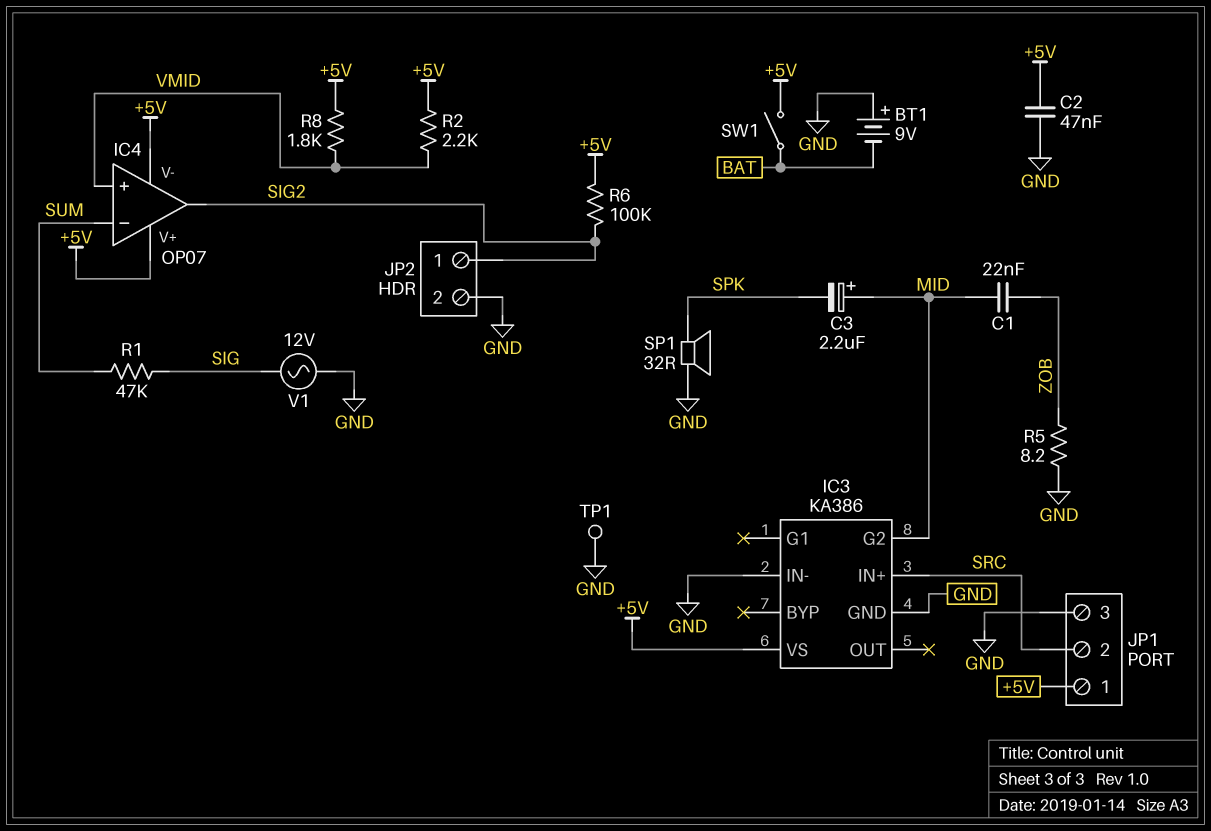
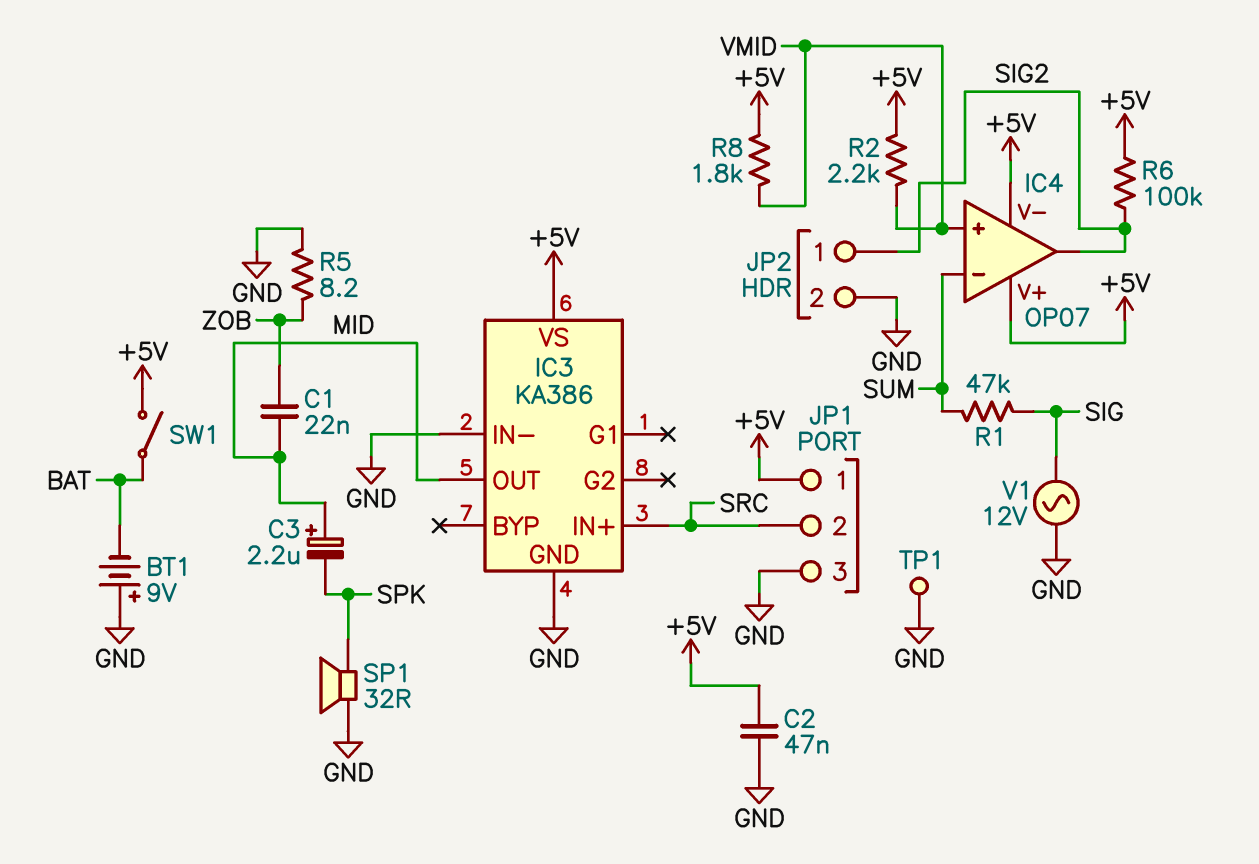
IC3 pin G2: MID -> none
IC3 pin OUT: none -> MID

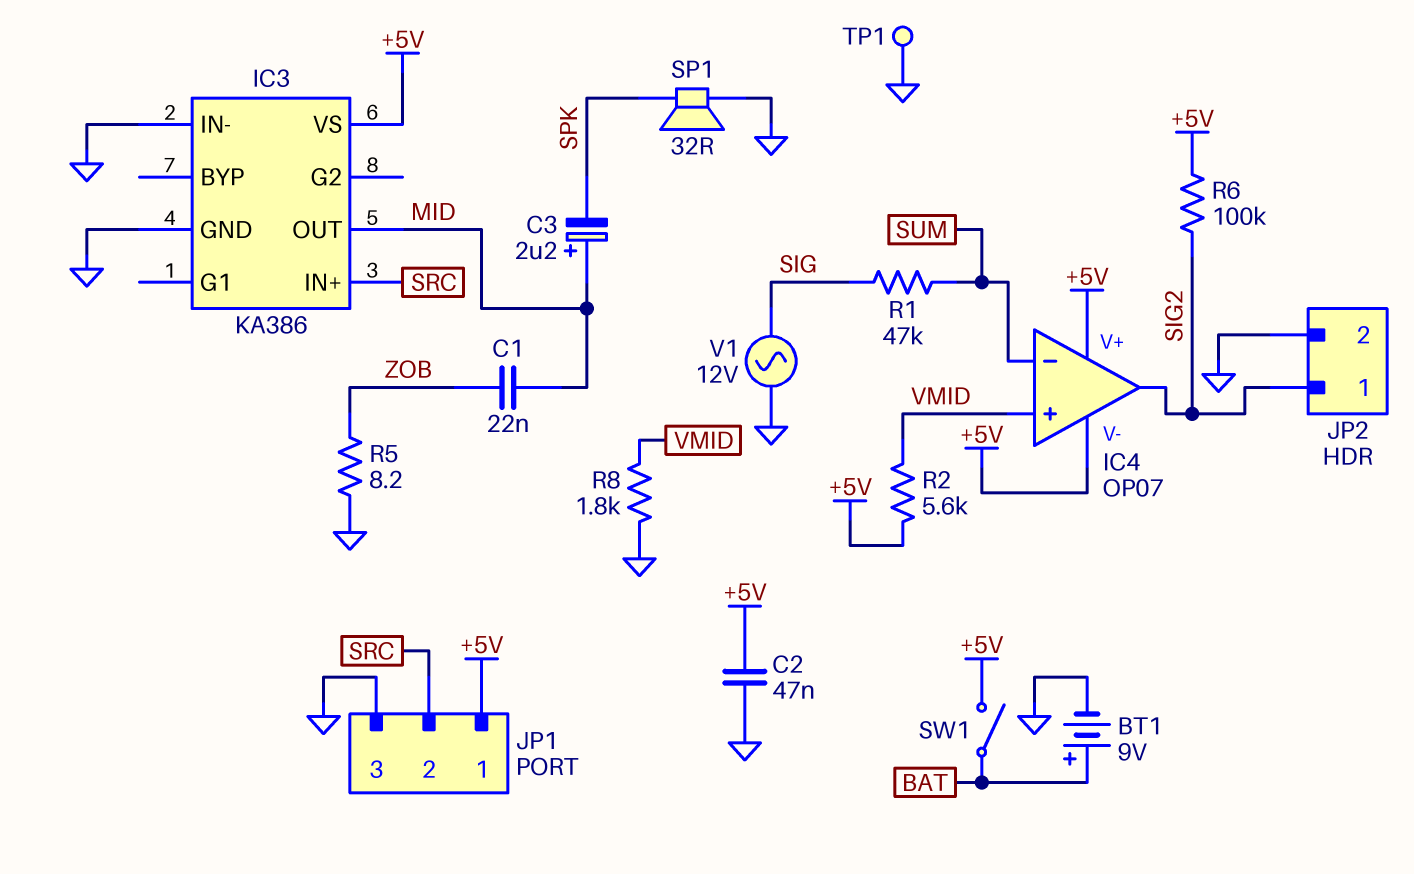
BT1: 9V (plus GND, minus BAT) -> 9V (plus BAT, minus GND)
R2: 2.2k (+5V, VMID) -> 5.6k (+5V, VMID)
R8: 1.8k (+5V, VMID) -> 1.8k (GND, VMID)

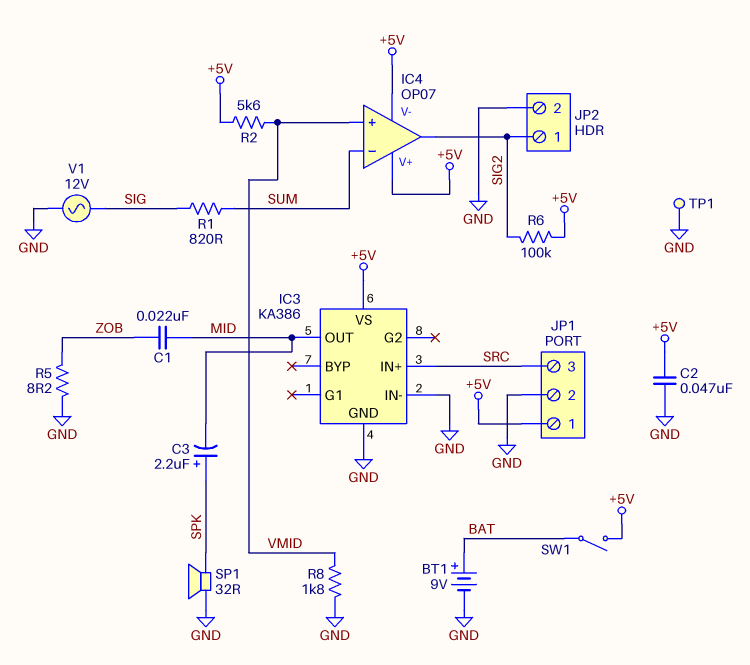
C3: 2.2uF (plus MID, minus SPK) -> 2.2uF (plus SPK, minus MID)
JP1 pin 2: SRC -> GND
JP1 pin 3: GND -> SRC
R1: 47k (SIG, SUM) -> 820 (SIG, SUM)

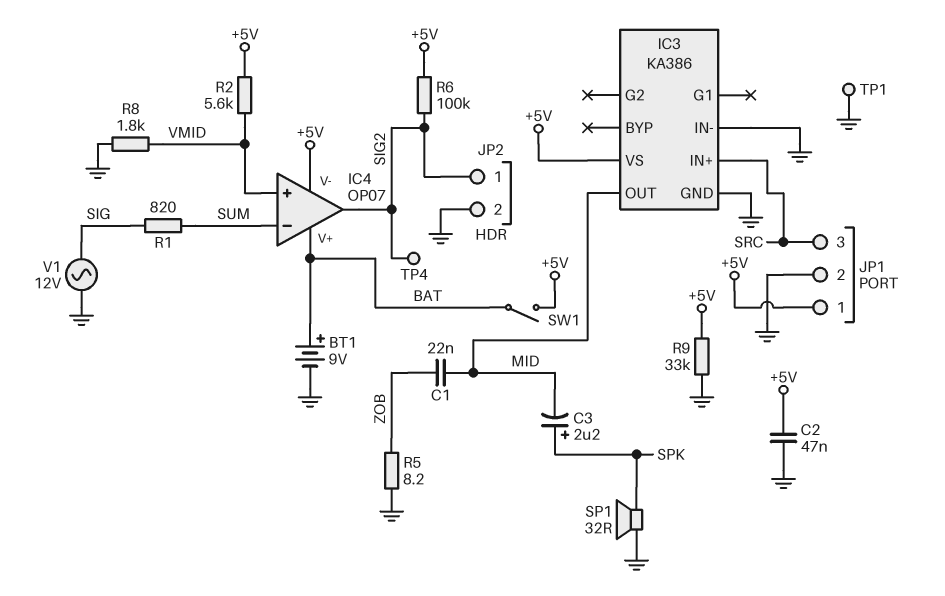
IC4 pin V+: +5V -> BAT
R9: none -> 33k (+5V, GND)
TP4: none -> test point (SIG2)

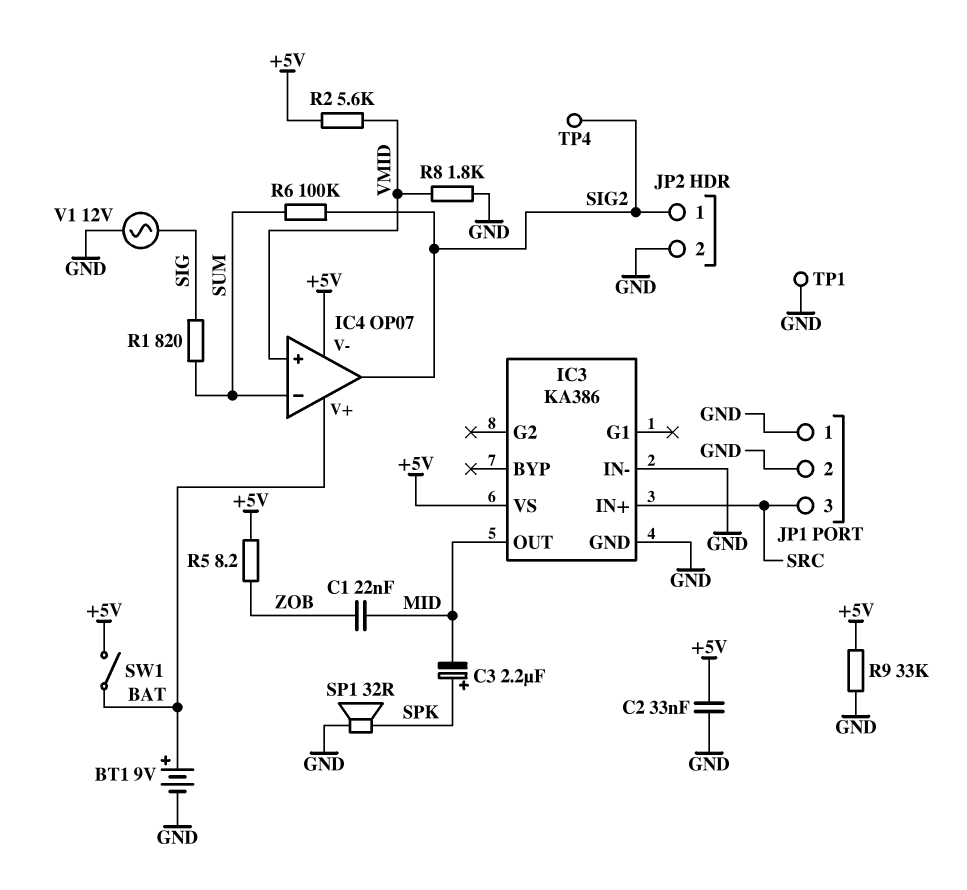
C2: 47nF (+5V, GND) -> 33nF (+5V, GND)
JP1 pin 1: +5V -> GND
R5: 8.2 (GND, ZOB) -> 8.2 (+5V, ZOB)
R6: 100k (+5V, SIG2) -> 100k (SIG2, SUM)

